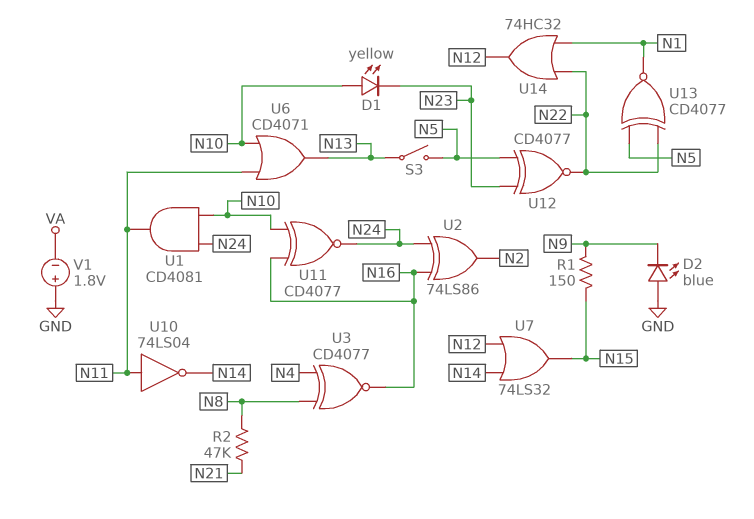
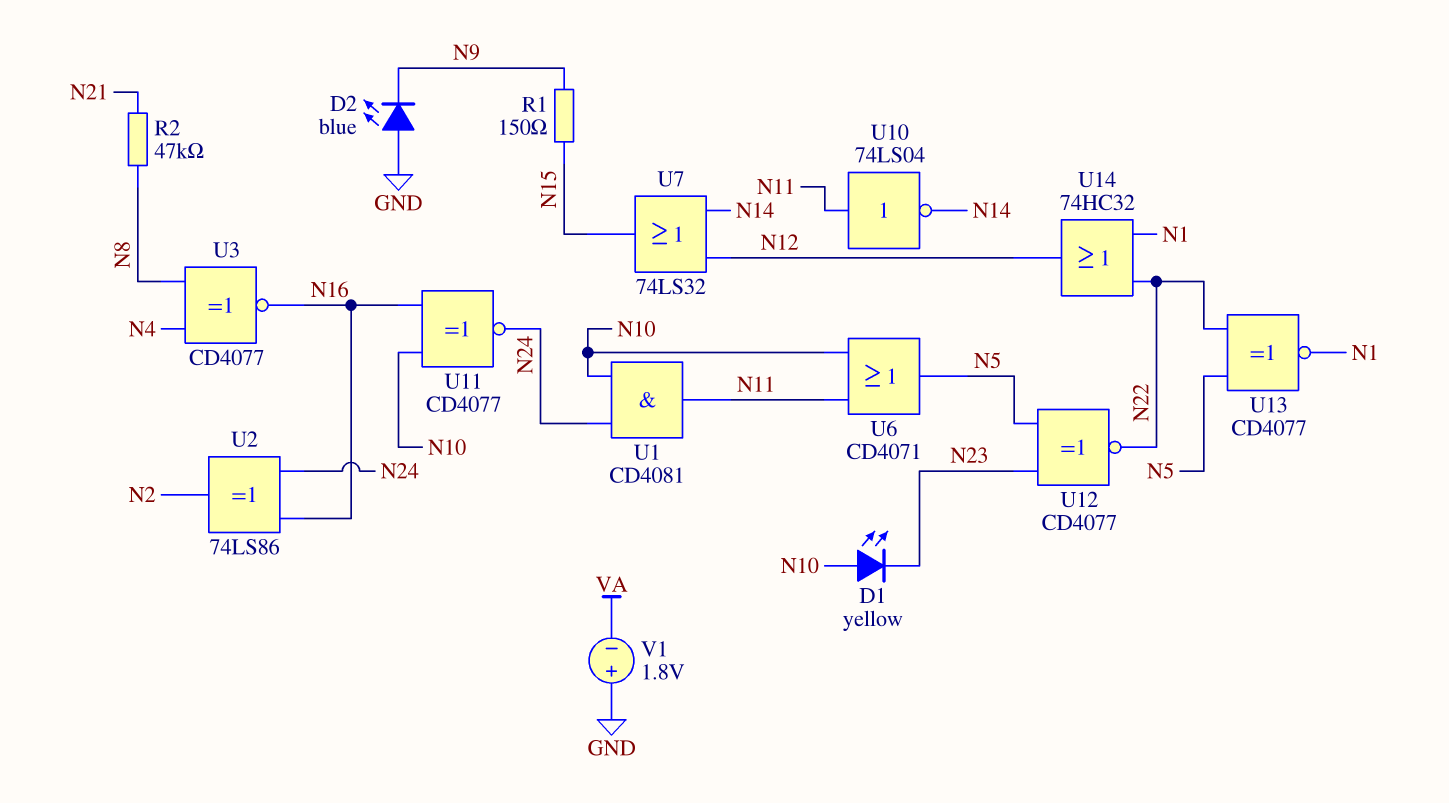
S3: switch (N5, N13) -> none
U6: OR CD4071 (in N10, in N11, out N13) -> OR CD4071 (in N10, in N11, out N5)

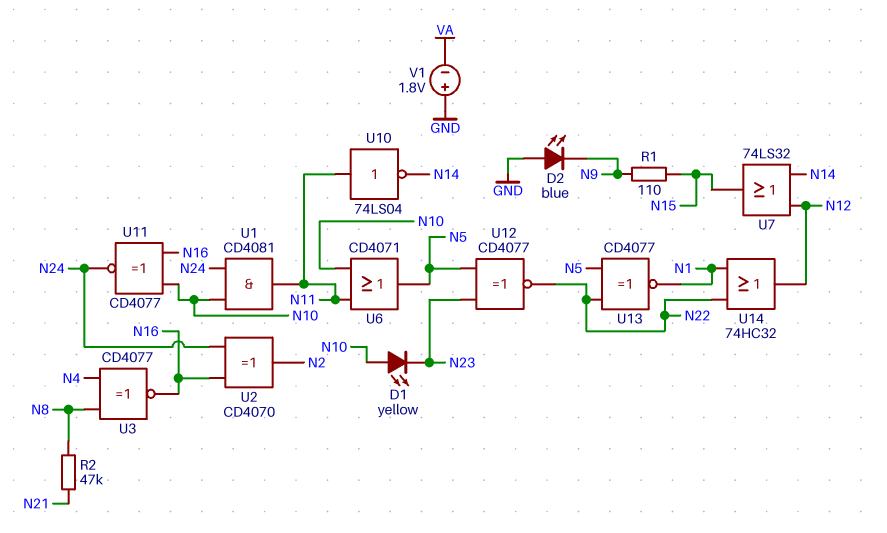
R1: 150 (N9, N15) -> 110 (N9, N15)
U2: XOR 74LS86 (in N16, in N24, out N2) -> XOR CD4070 (in N16, in N24, out N2)

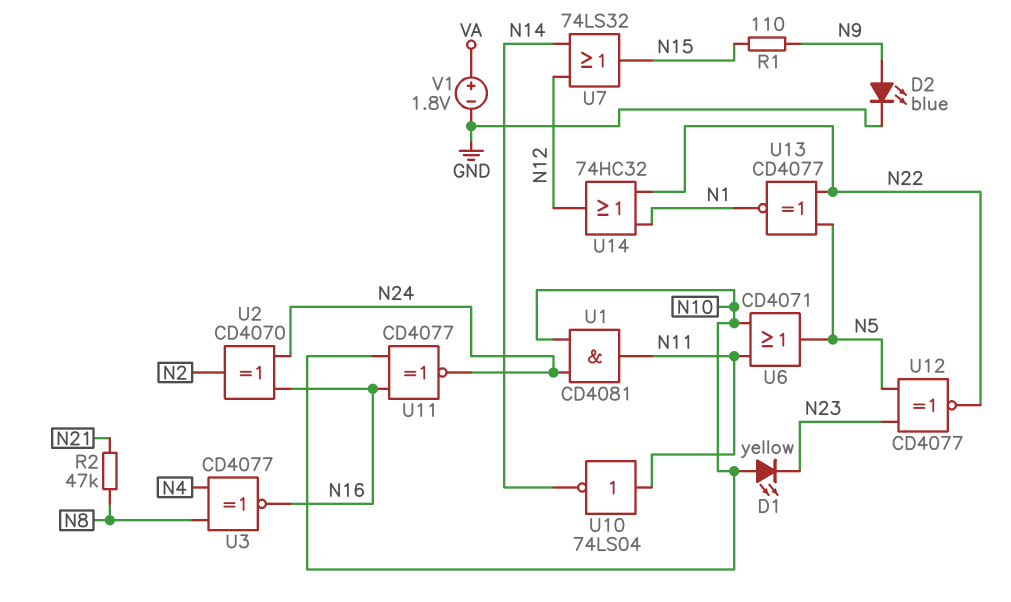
D2: LED blue (A GND, K N9) -> LED blue (A N9, K GND)
V1: 1.8V (plus GND, minus VA) -> 1.8V (plus VA, minus GND)

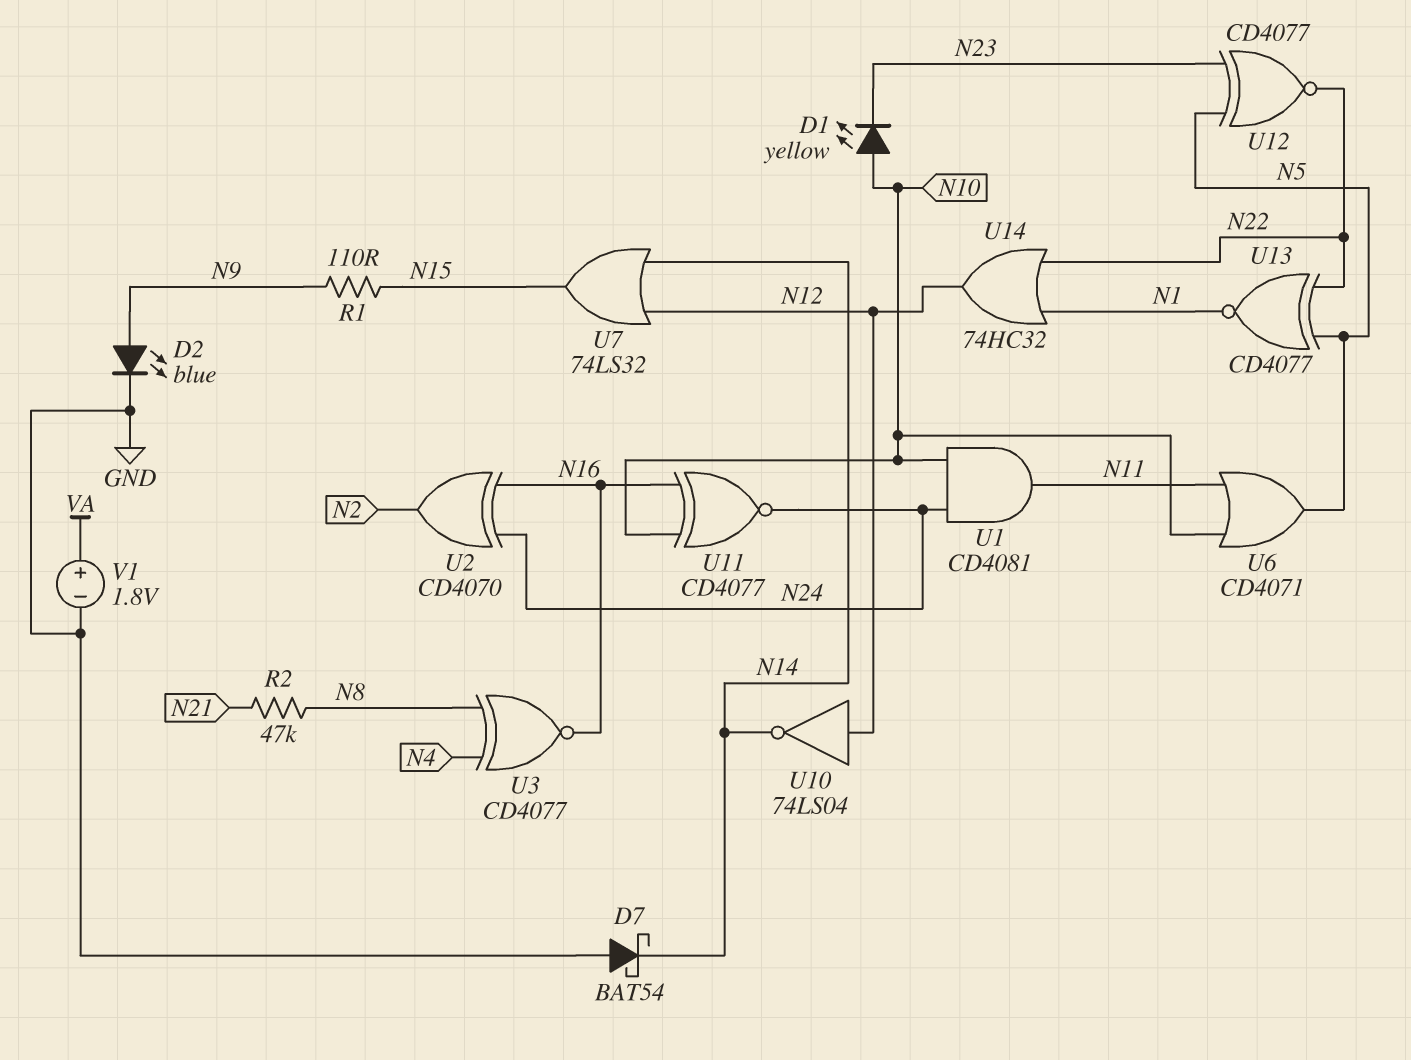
D7: none -> schottky BAT54 (A GND, K N14)
U10: NOT 74LS04 (in N11, out N14) -> NOT 74LS04 (in N12, out N14)

